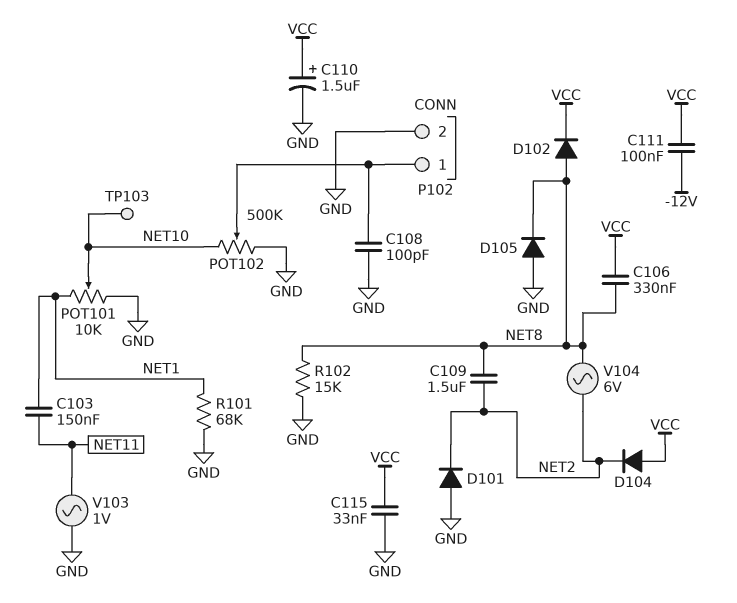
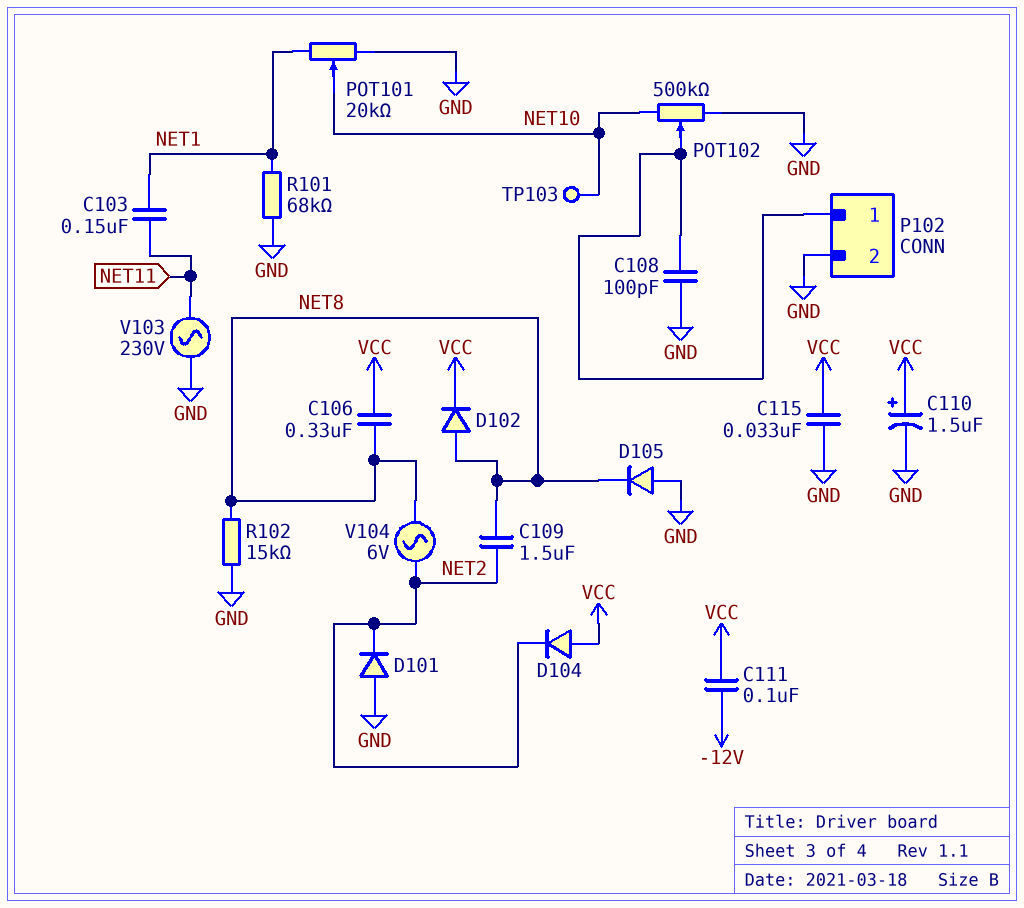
POT101: 10k (GND, NET1, wiper NET10) -> 20k (GND, NET1, wiper NET10)
V103: AC 1V (GND, NET11) -> AC 230V (GND, NET11)

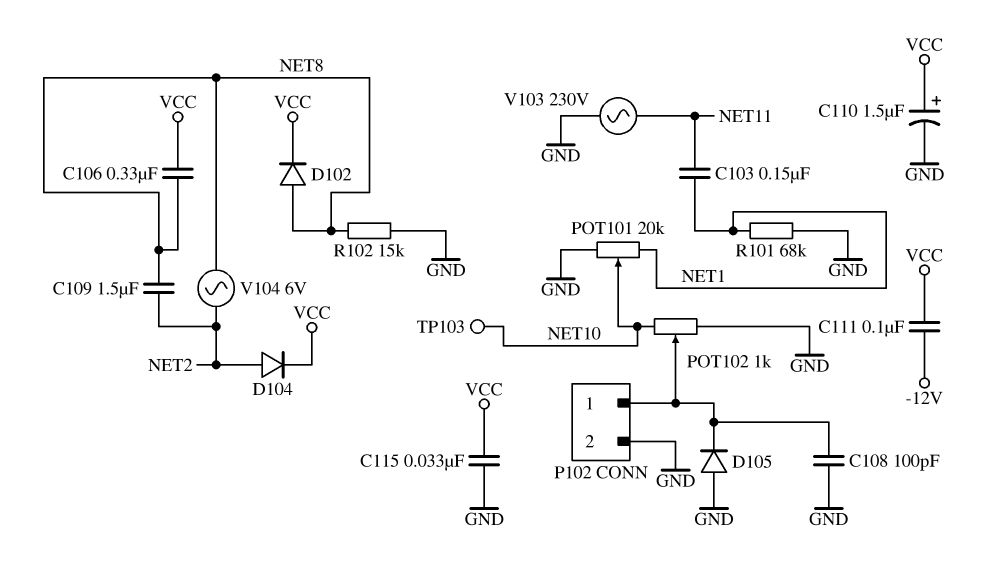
D101: diode (A GND, K NET2) -> none
D104: diode (A VCC, K NET2) -> diode (A NET2, K VCC)
D105: diode (A GND, K NET8) -> diode (A GND, K P102/1)
POT102: 500k (GND, NET10, wiper P102/1) -> 1k (GND, NET10, wiper P102/1)

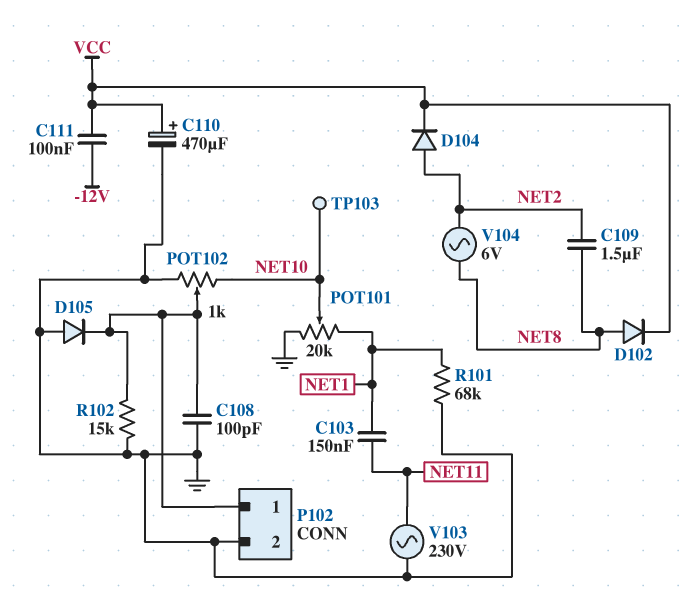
C106: 330nF (NET8, VCC) -> none
C110: 1.5uF (plus VCC, minus GND) -> 470uF (plus VCC, minus GND)
C115: 33nF (GND, VCC) -> none
R102: 15k (GND, NET8) -> 15k (GND, P102/1)

